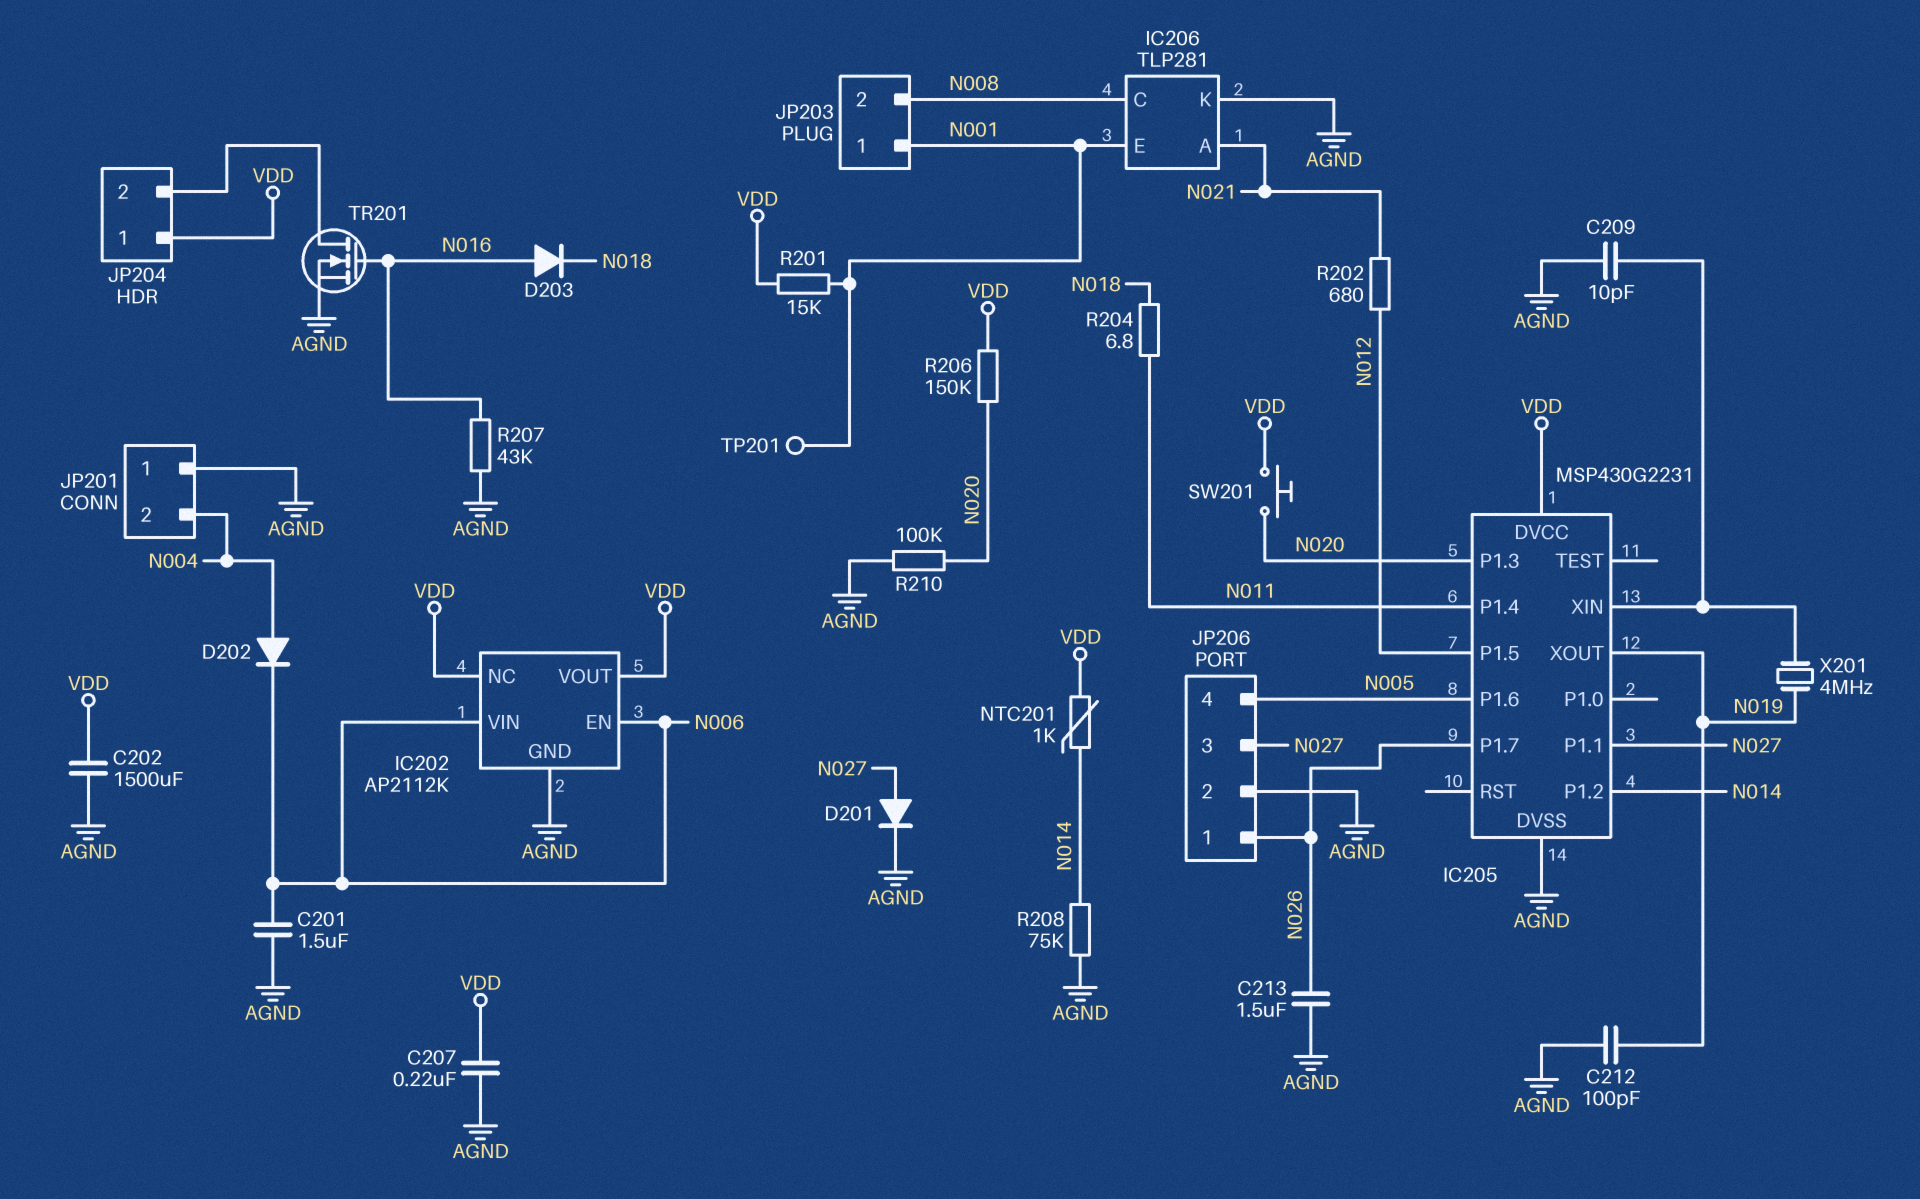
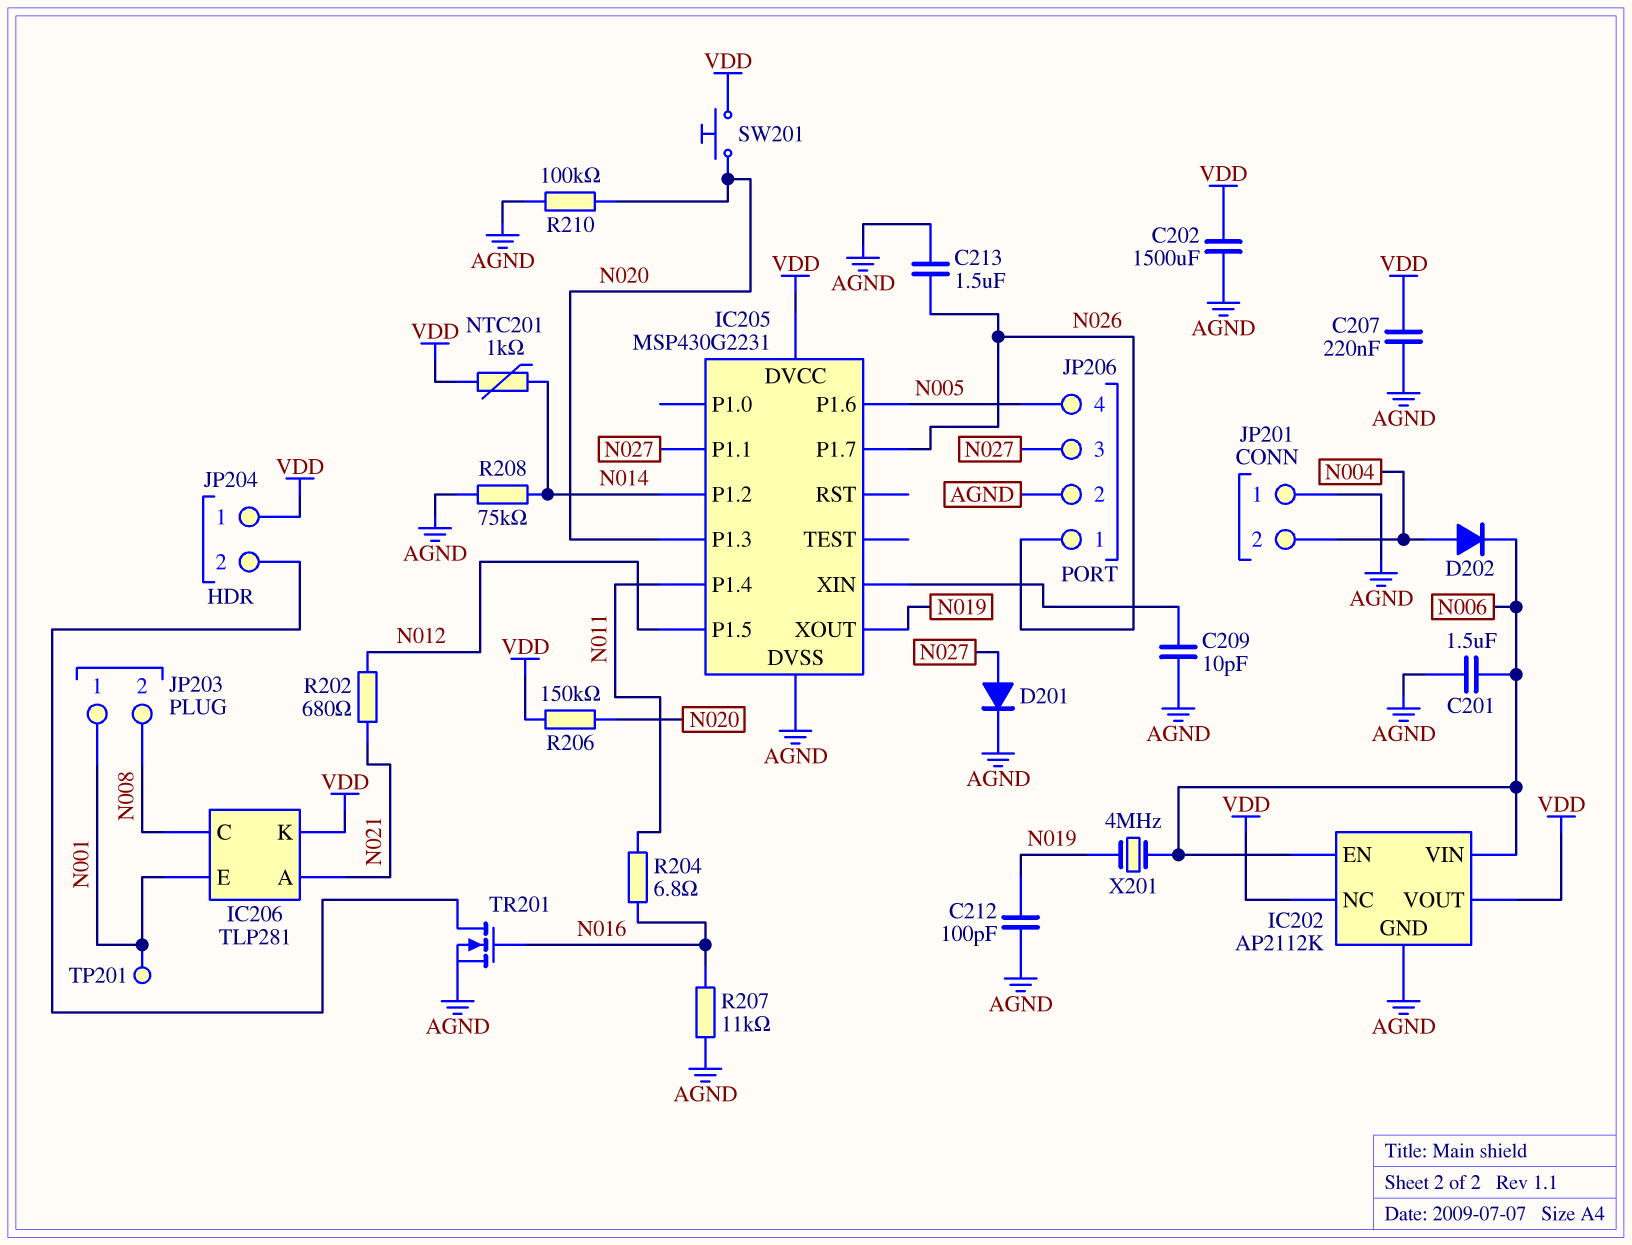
D203: diode (A N016, K N018) -> none
IC206 pin K: AGND -> VDD
R201: 15k (N001, VDD) -> none
R204: 6.8 (N011, N018) -> 6.8 (N011, N016)
R207: 43k (AGND, N016) -> 11k (AGND, N016)
X201: 4MHz (IC205/XIN, N019) -> 4MHz (N006, N019)

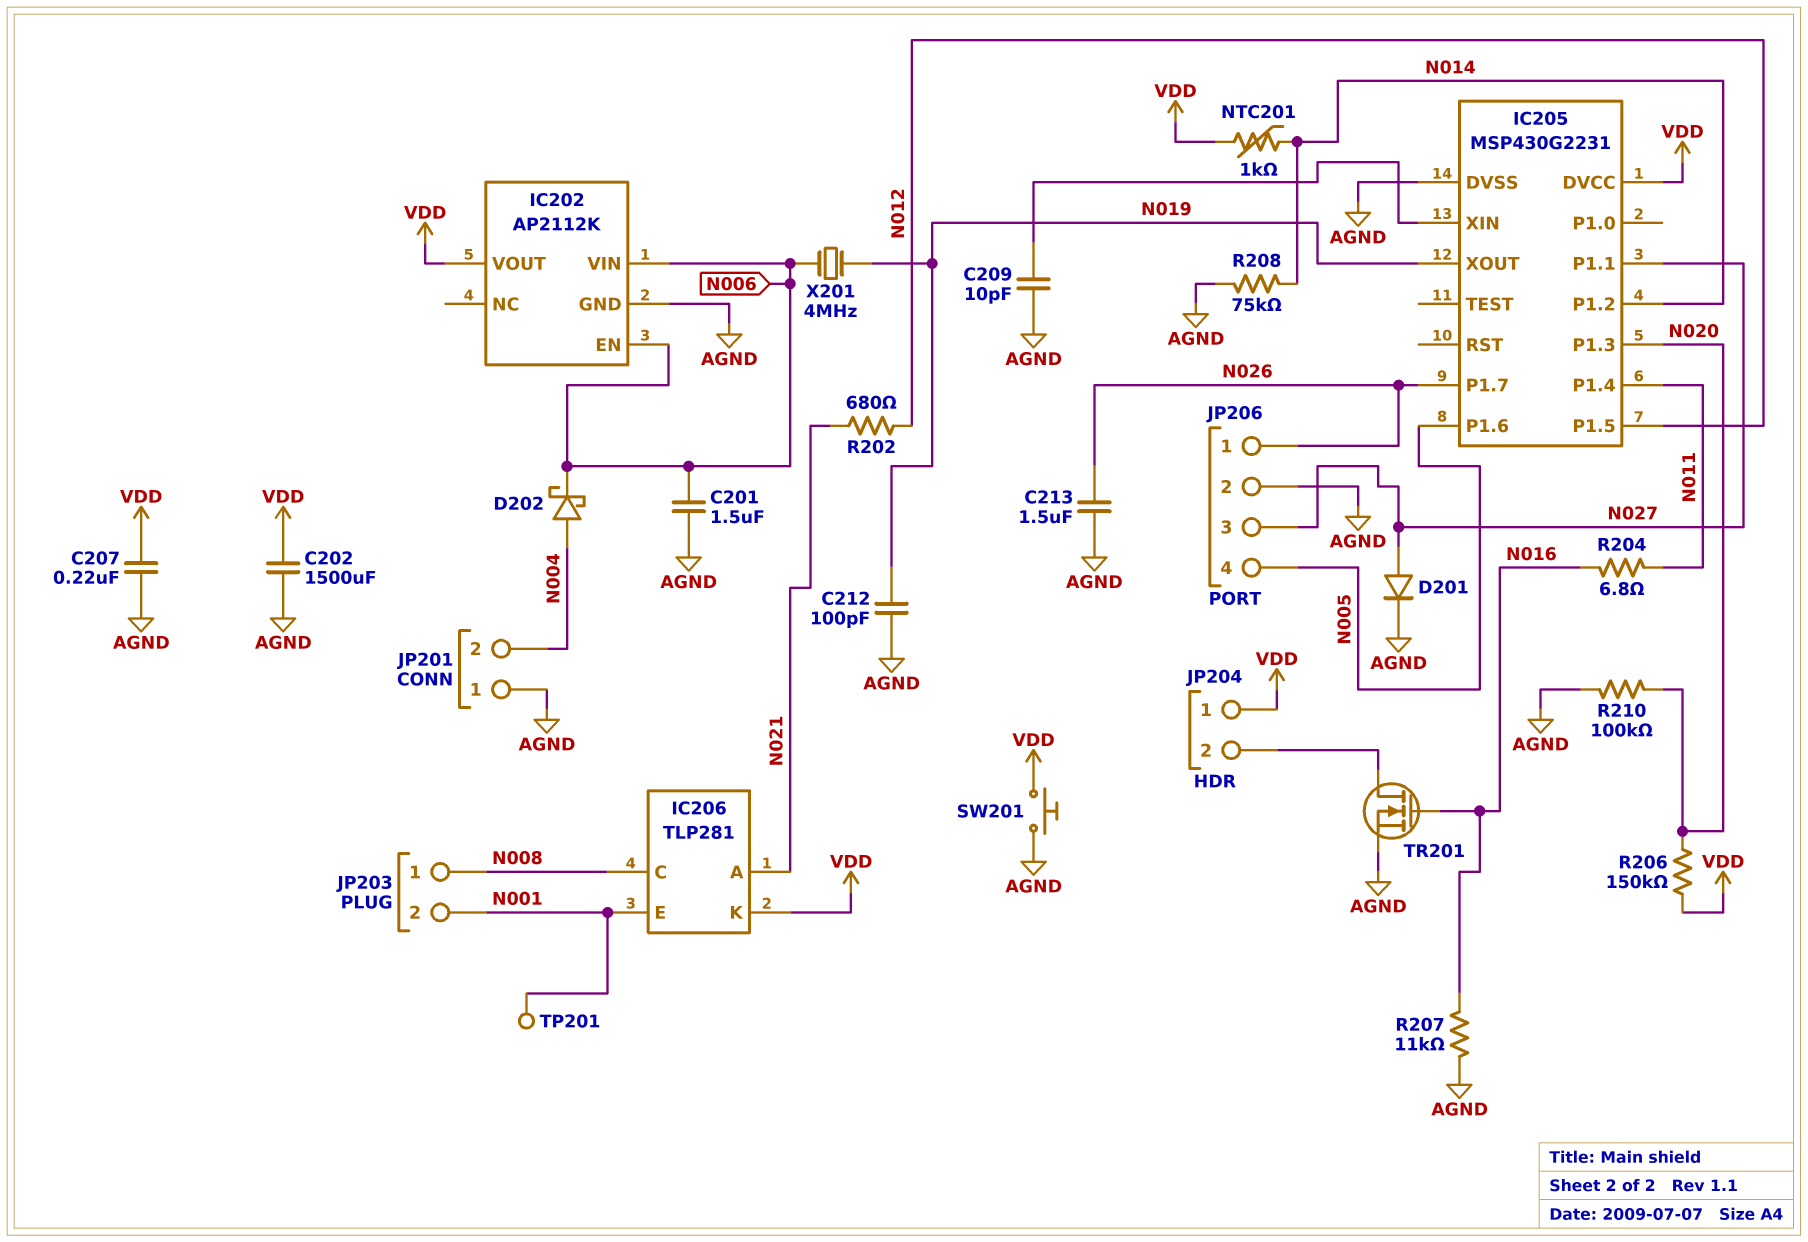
D202: diode (A N004, K N006) -> schottky (A N004, K N006)
IC202 pin NC: VDD -> none
JP203 pin 1: N001 -> N008
JP203 pin 2: N008 -> N001
SW201: button (N020, VDD) -> button (AGND, VDD)

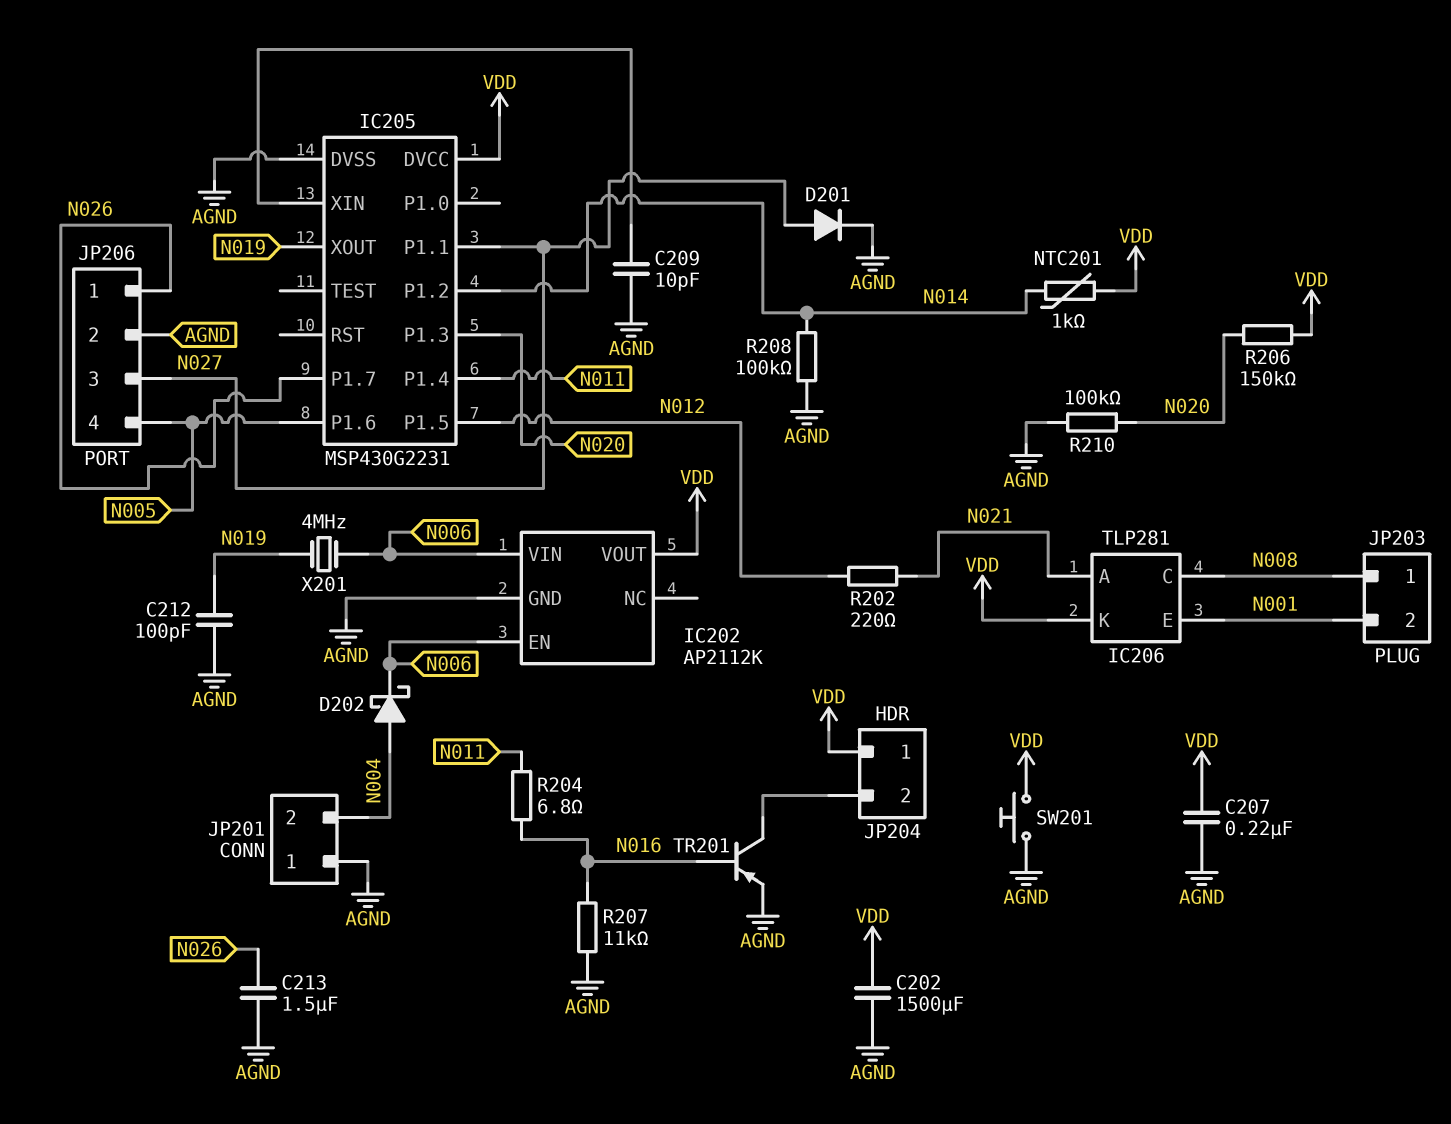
C201: 1.5uF (AGND, N006) -> none
R202: 680 (N012, N021) -> 220 (N012, N021)
R208: 75k (AGND, N014) -> 100k (AGND, N014)
TP201: test point (N001) -> none
TR201: NMOS (G N016, D JP204/2, S AGND) -> PNP (B N016, C JP204/2, E AGND)

